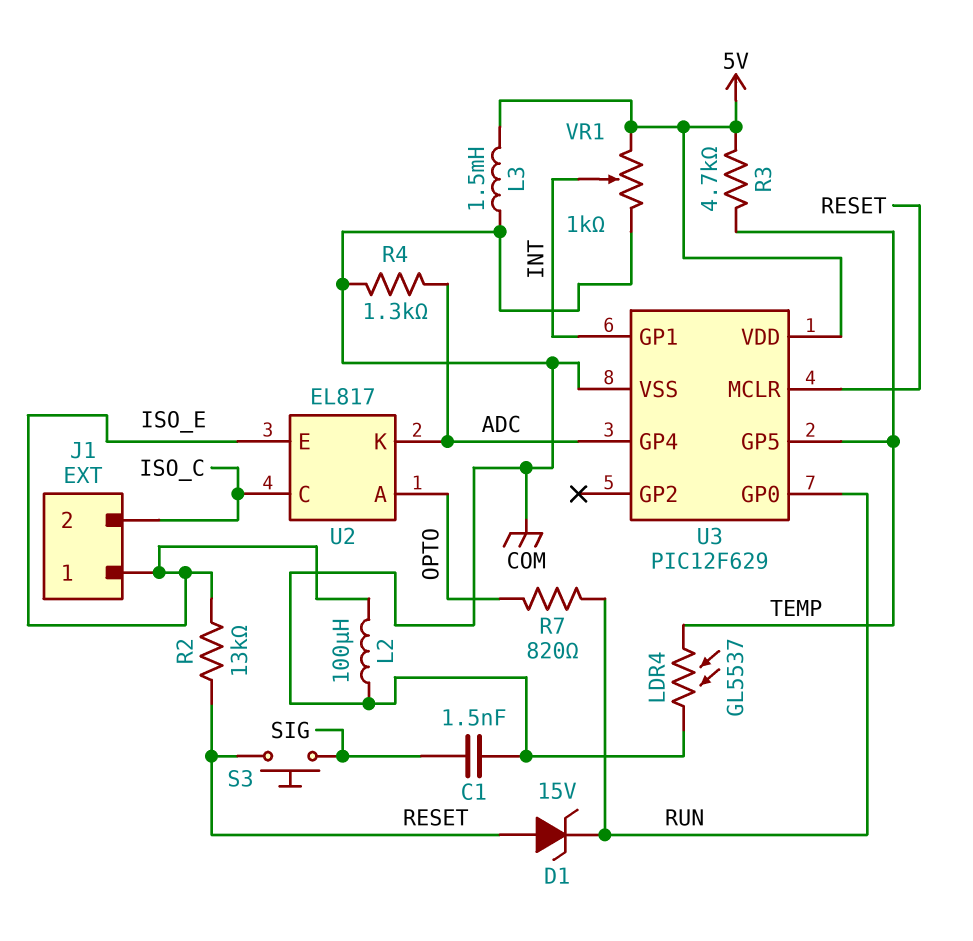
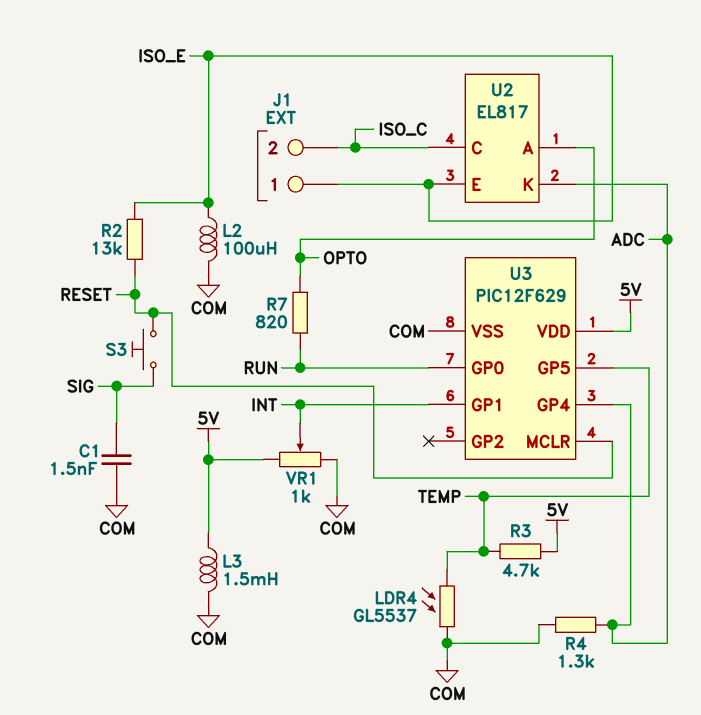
D1: zener 15V (A RESET, K RUN) -> none

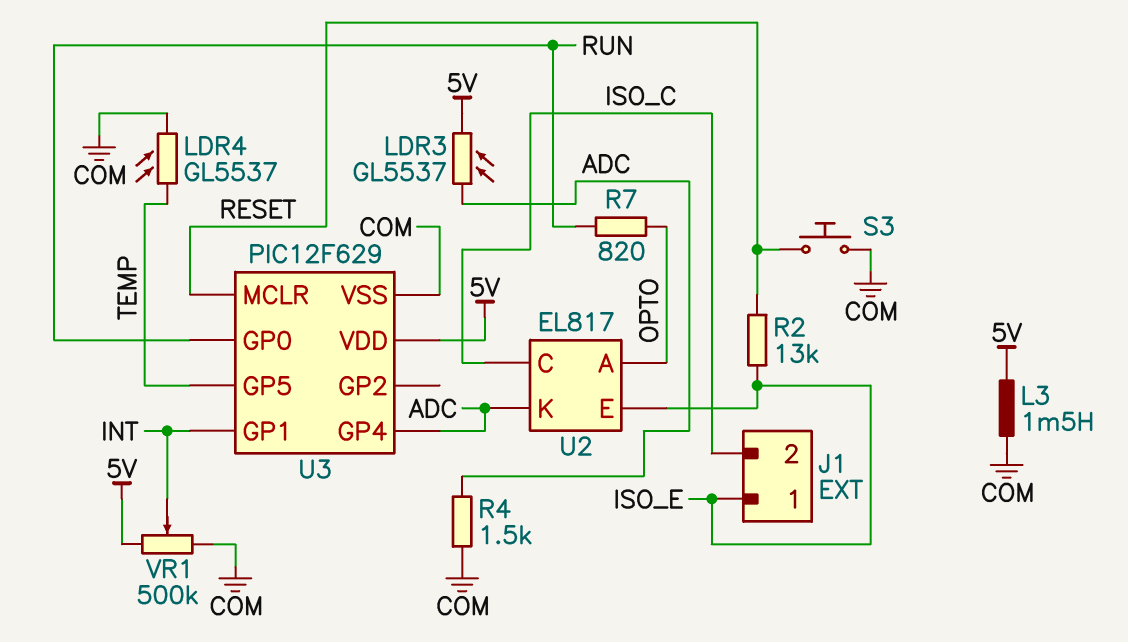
C1: 1.5nF (COM, SIG) -> none
L2: 100uH (COM, ISO_E) -> none
LDR3: none -> GL5537 (5V, ADC)
R3: 4.7k (5V, TEMP) -> none
R4: 1.3k (ADC, COM) -> 1.5k (ADC, COM)
S3: button (RESET, SIG) -> button (COM, RESET)
VR1: 1k (5V, COM, wiper INT) -> 500k (5V, COM, wiper INT)

